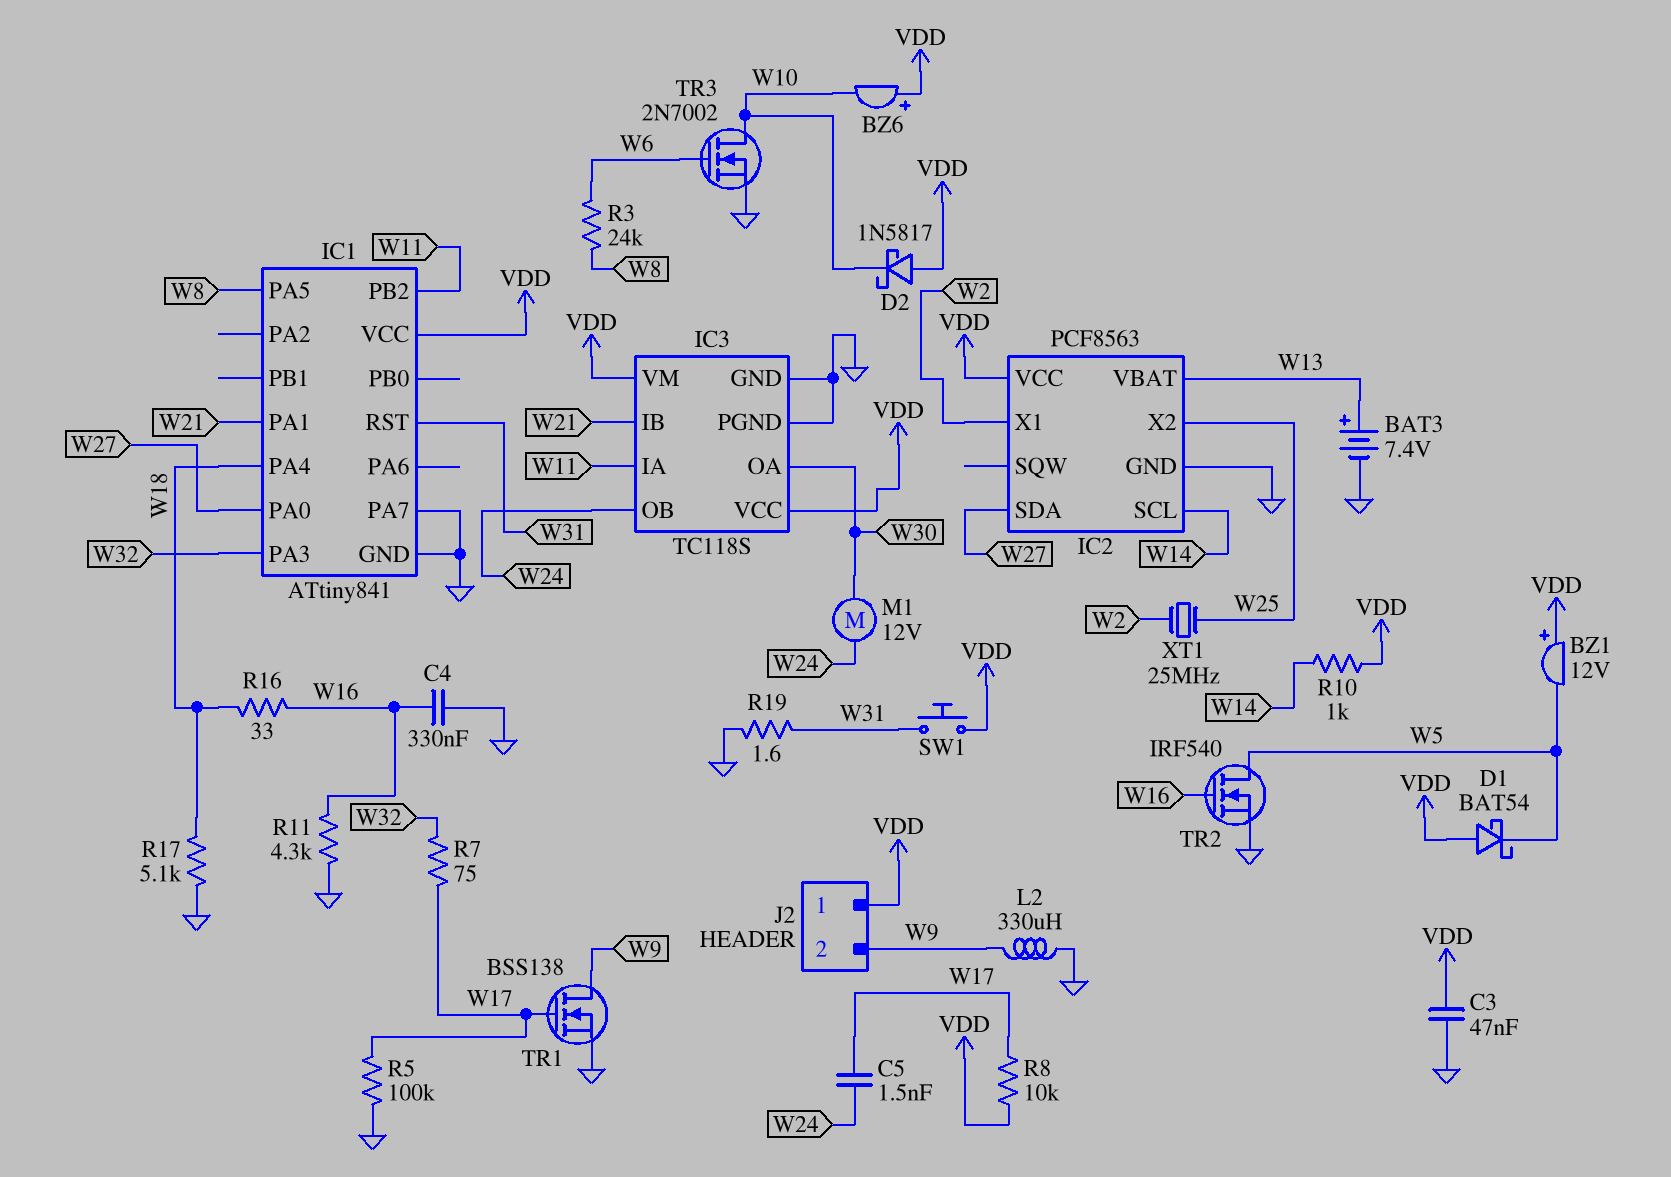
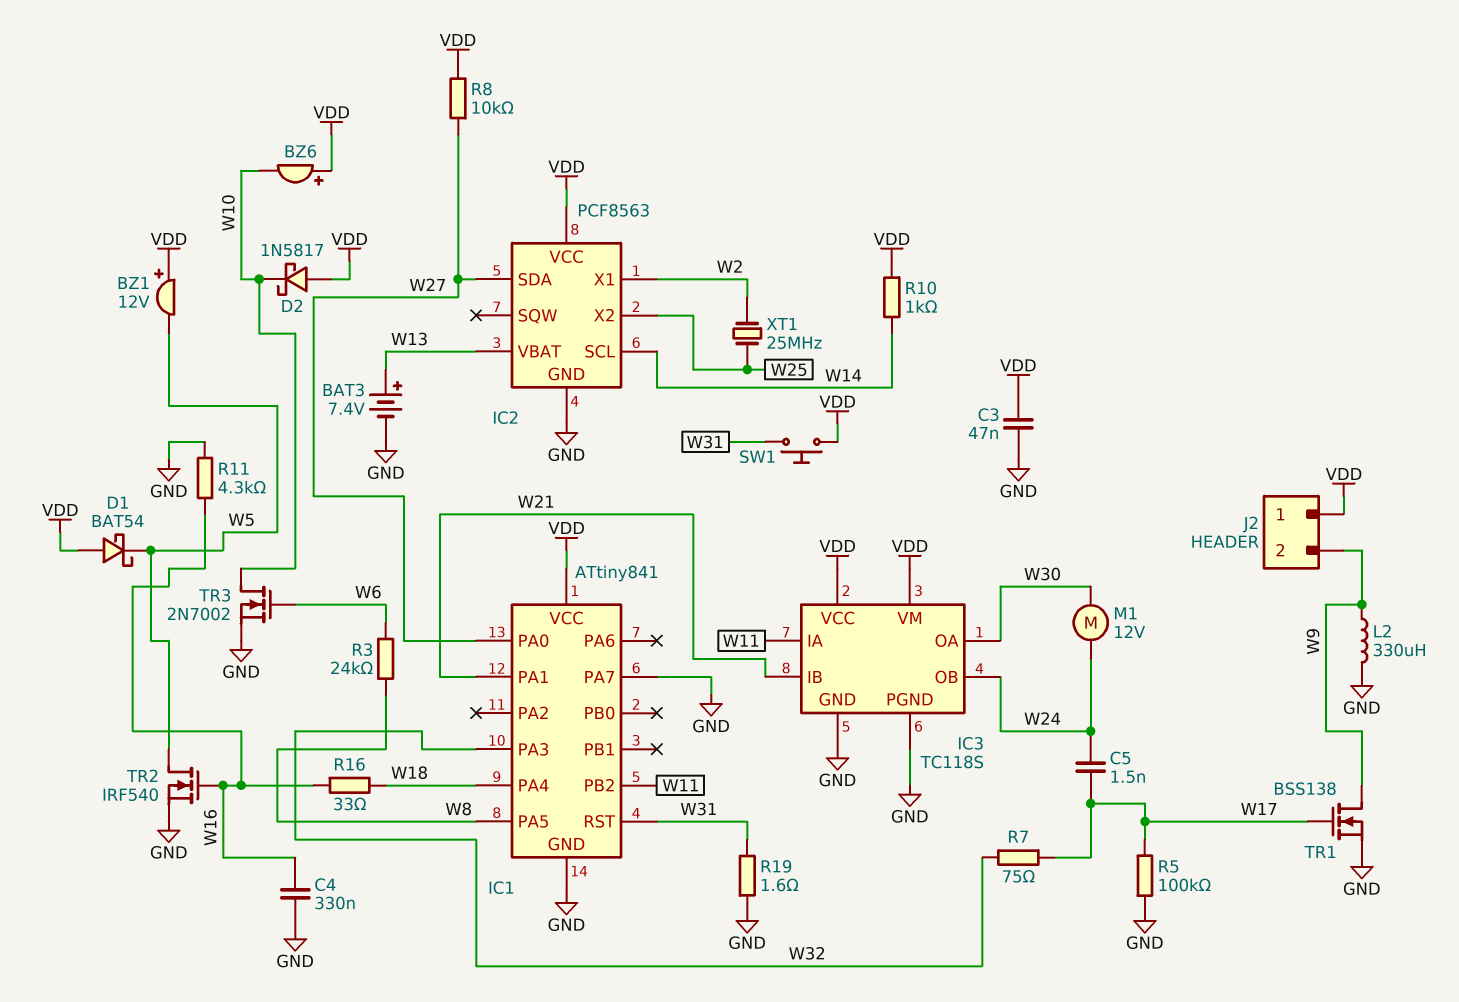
R8: 10k (VDD, W17) -> 10k (VDD, W27)
R17: 5.1k (GND, W18) -> none

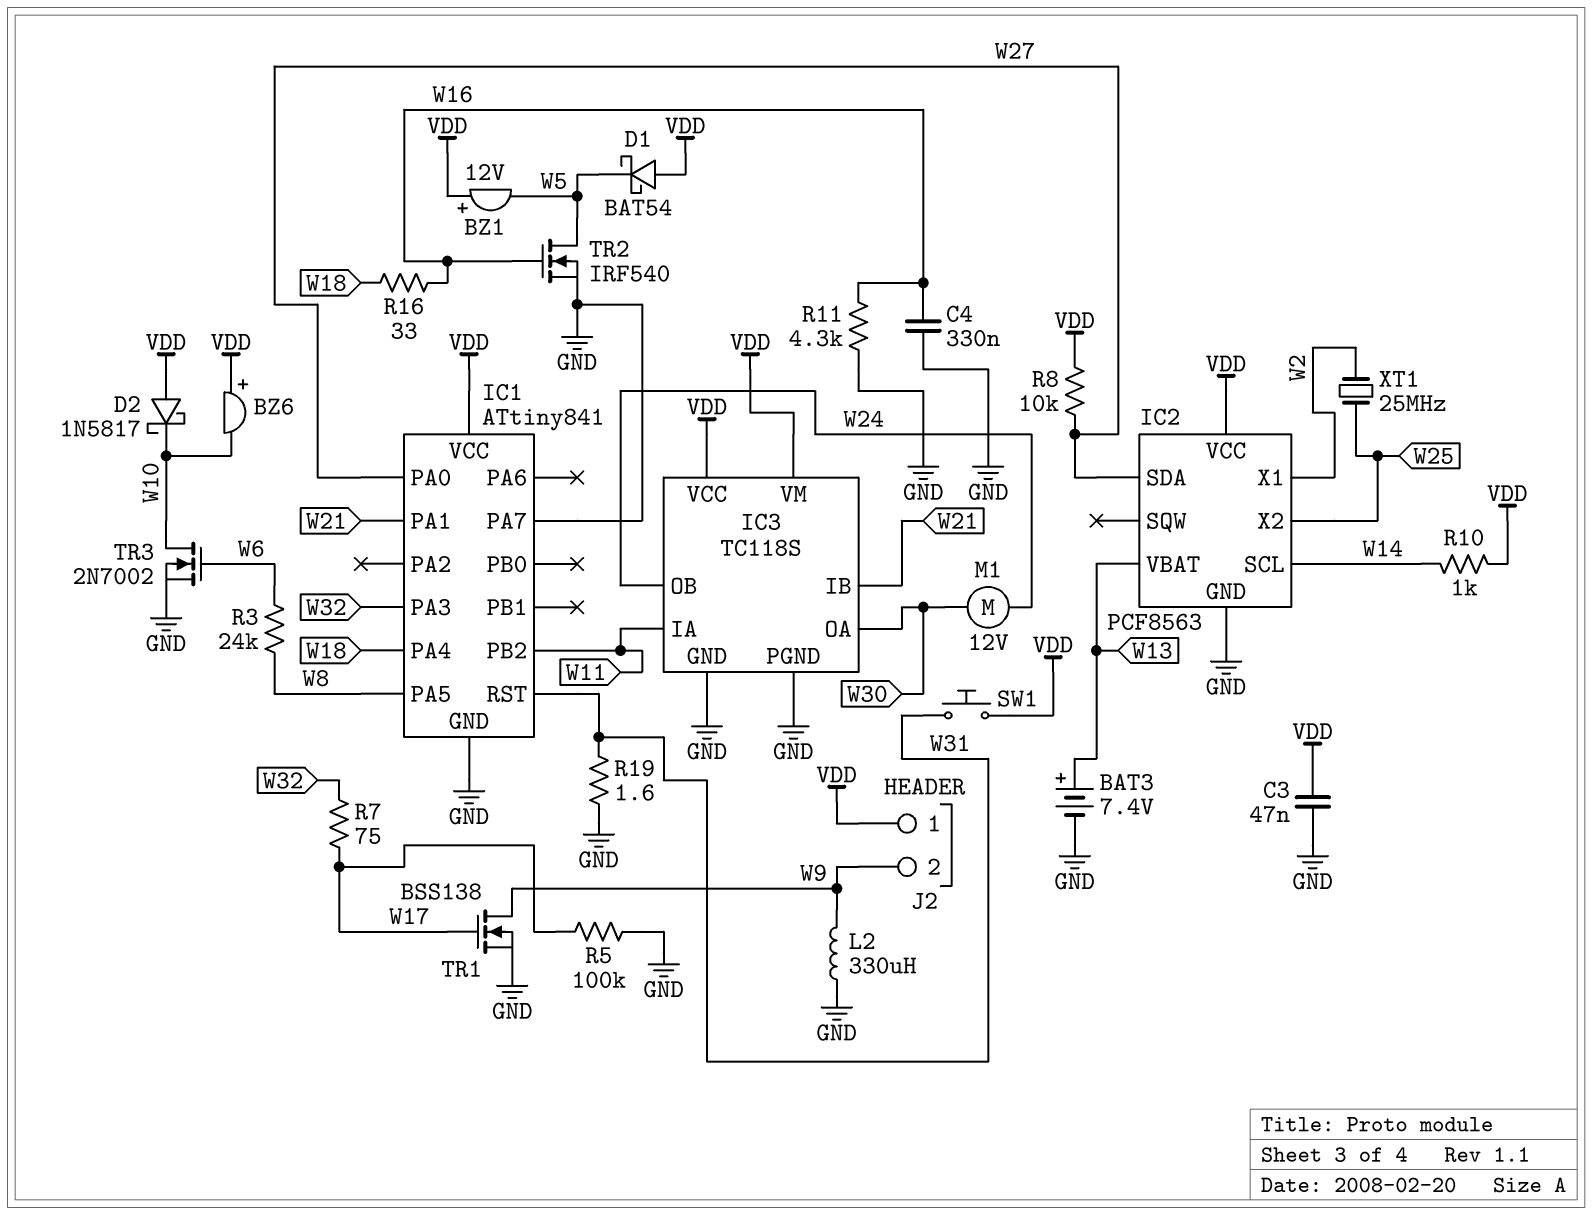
C5: 1.5nF (W17, W24) -> none

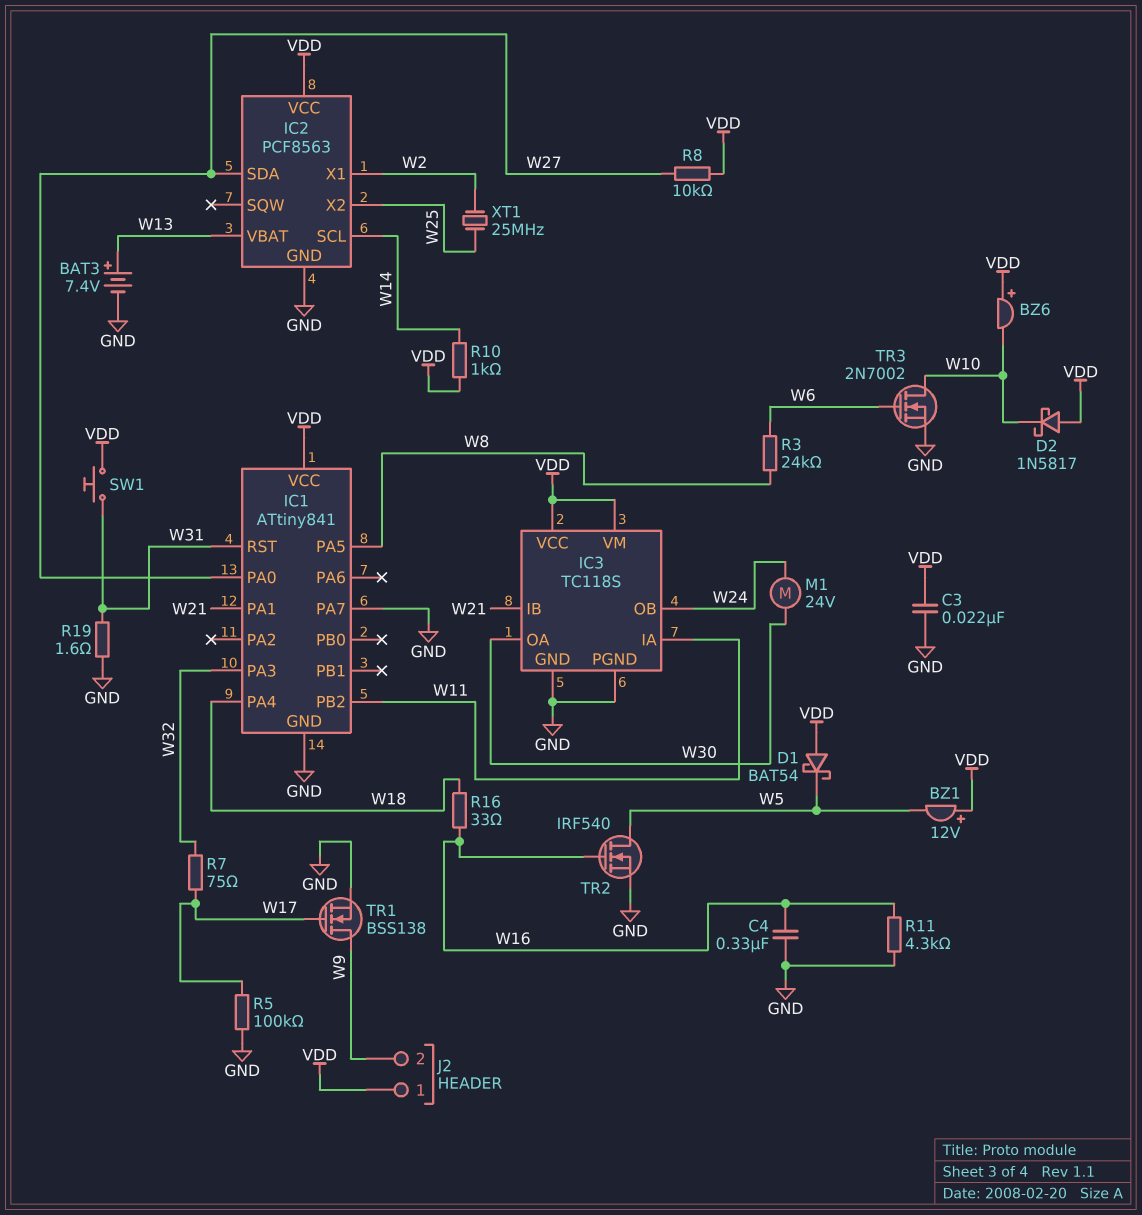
C3: 47nF (GND, VDD) -> 22nF (GND, VDD)
L2: 330uH (GND, W9) -> none
M1: motor 12V (W24, W30) -> motor 24V (W24, W30)

